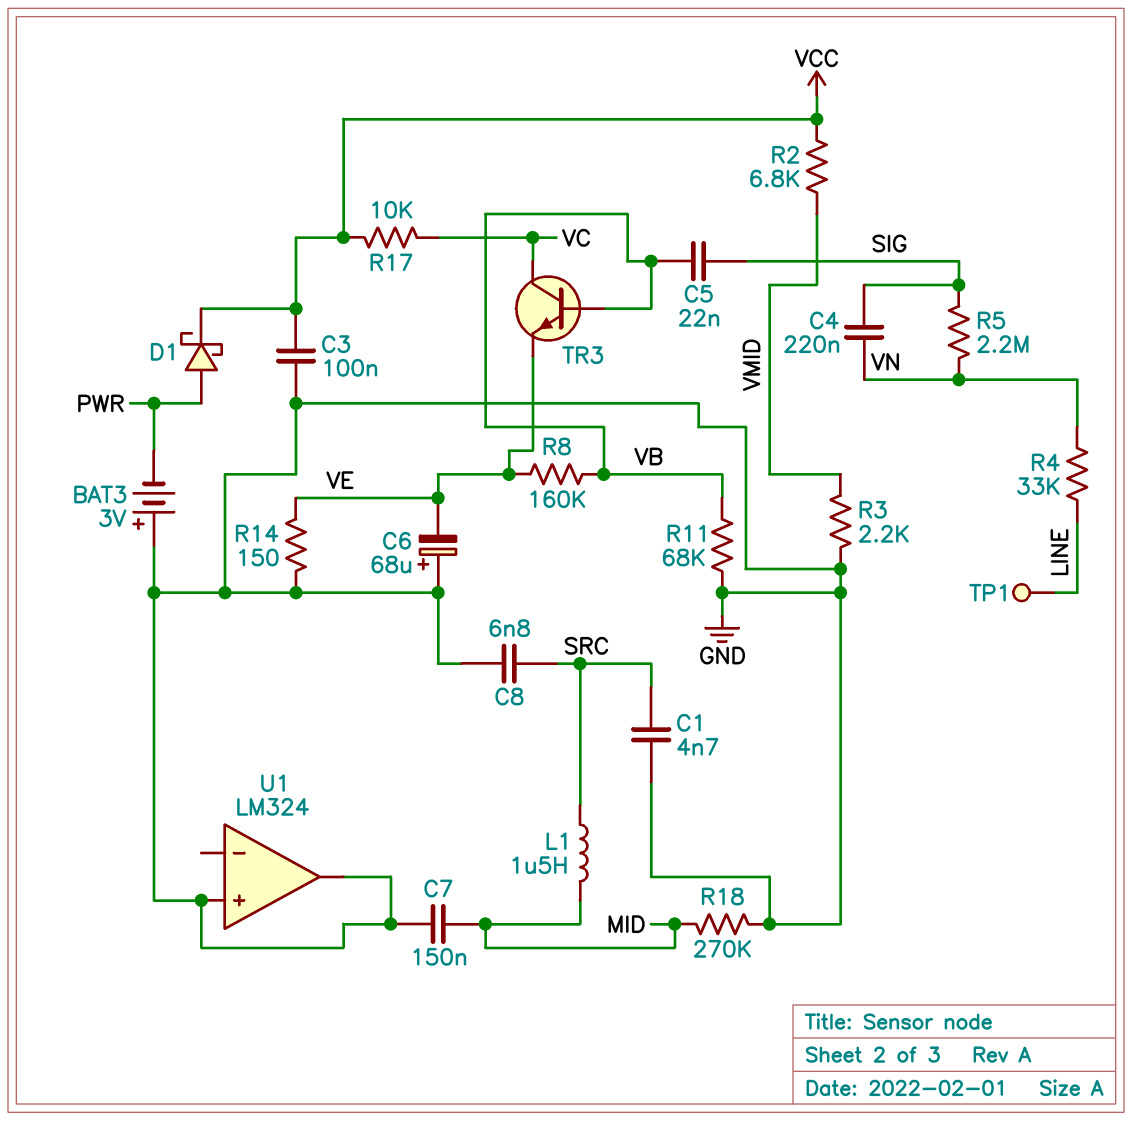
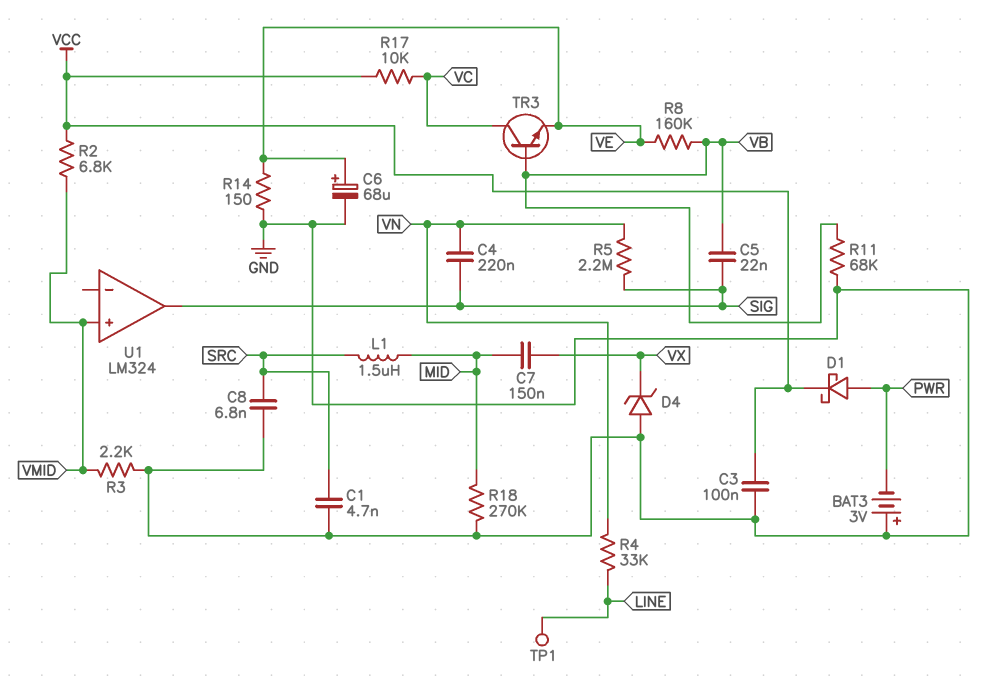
C6: 68uF (plus GND, minus VE) -> 68uF (plus VE, minus GND)
C7: 150nF (GND, MID) -> 150nF (MID, VX)
D4: none -> zener (A GND, K VX)
U1 pin in+: GND -> VMID
U1 pin out: GND -> SIG

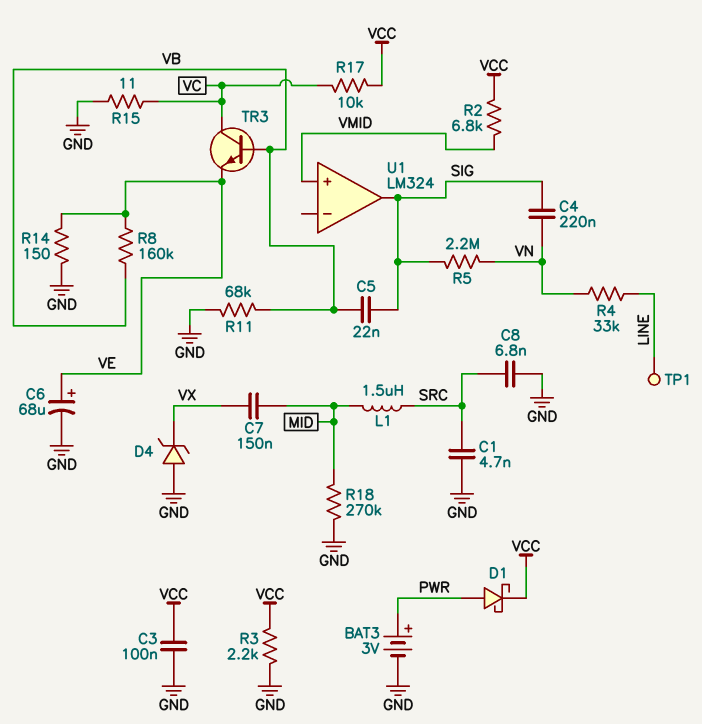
BAT3: 3V (plus GND, minus PWR) -> 3V (plus PWR, minus GND)
R3: 2.2k (GND, VMID) -> 2.2k (GND, VCC)
R15: none -> 11 (GND, VC)

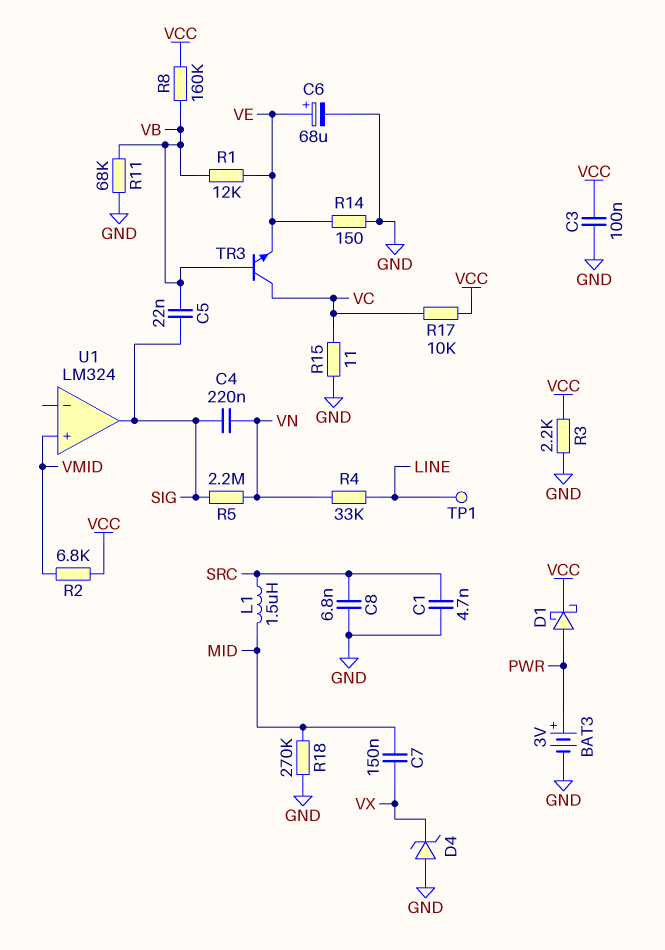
R1: none -> 12k (VB, VE)
R8: 160k (VB, VE) -> 160k (VB, VCC)

